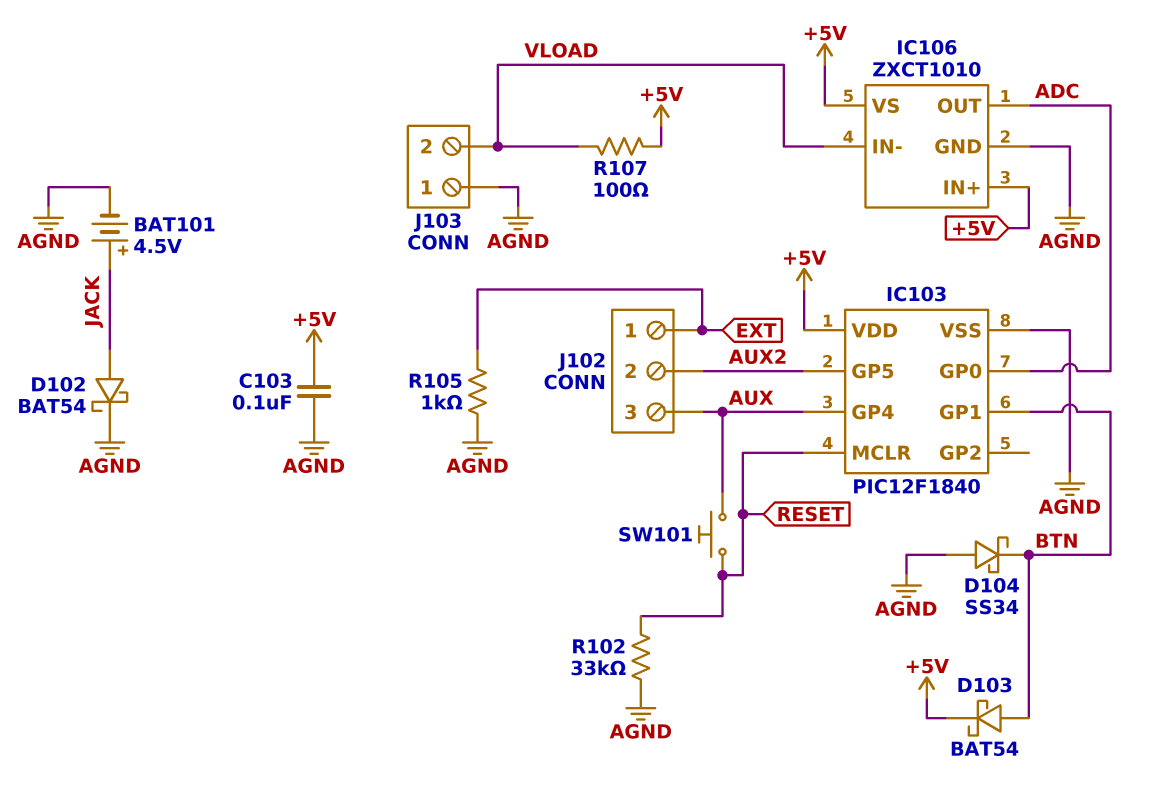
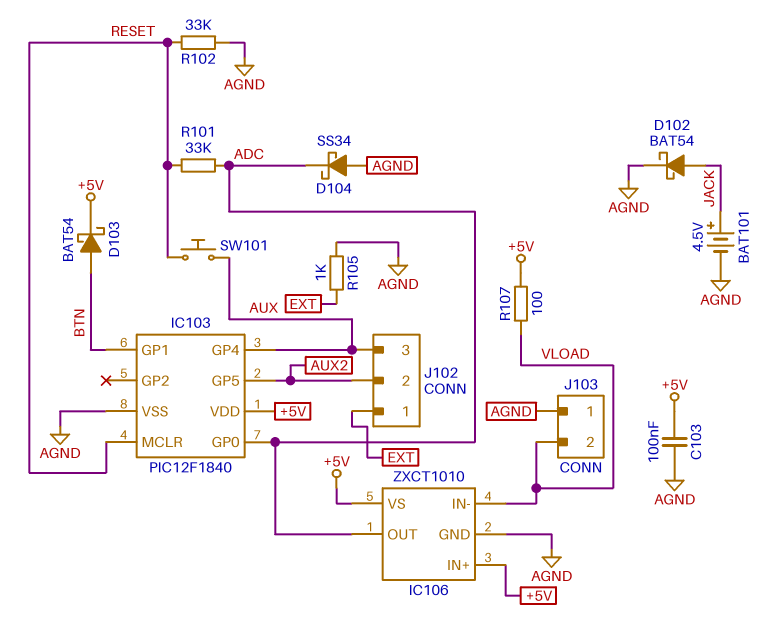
D104: schottky SS34 (A AGND, K BTN) -> schottky SS34 (A AGND, K ADC)
R101: none -> 33k (ADC, RESET)

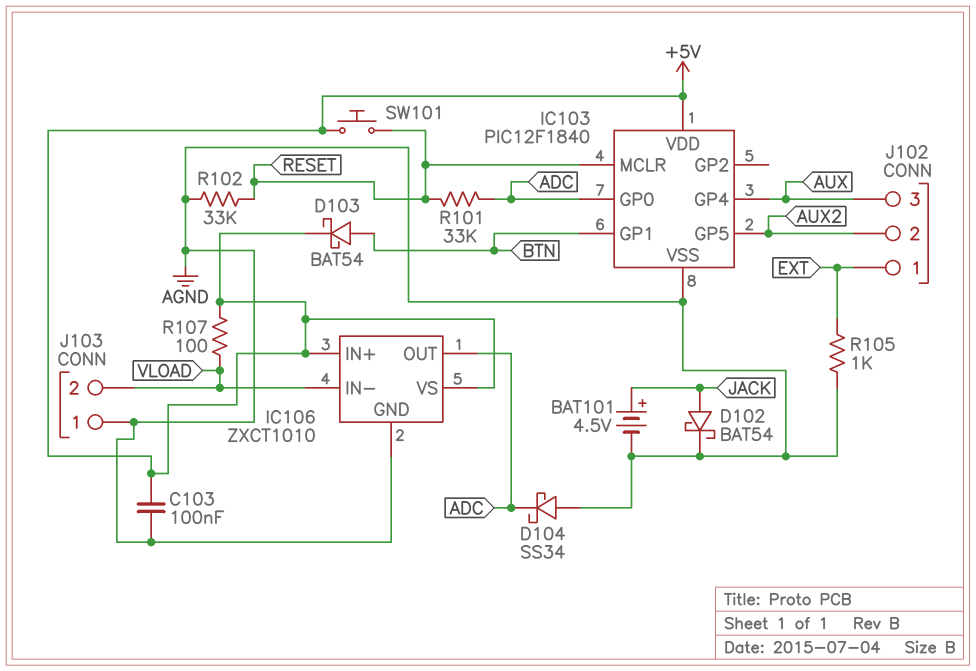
SW101: button (AUX, RESET) -> button (+5V, RESET)

